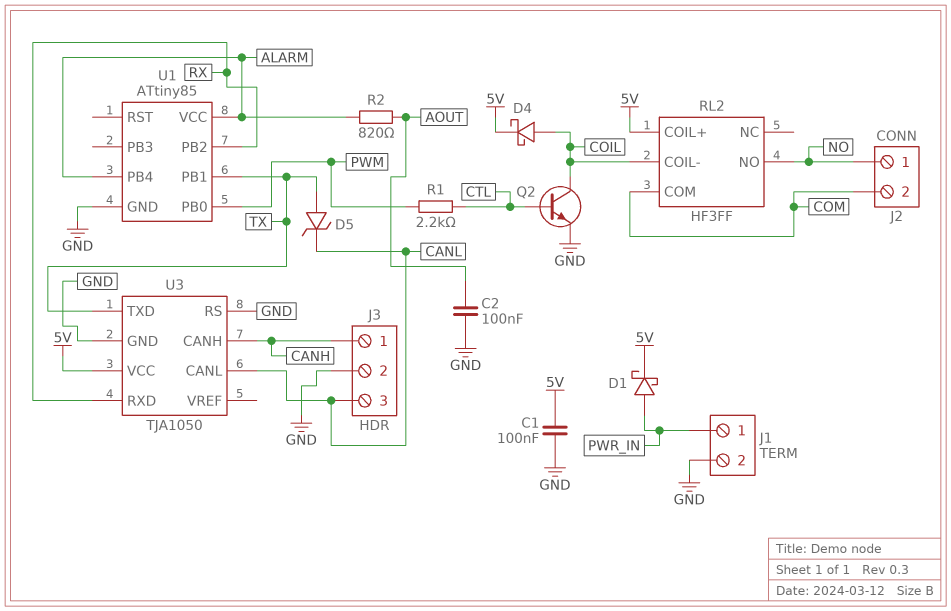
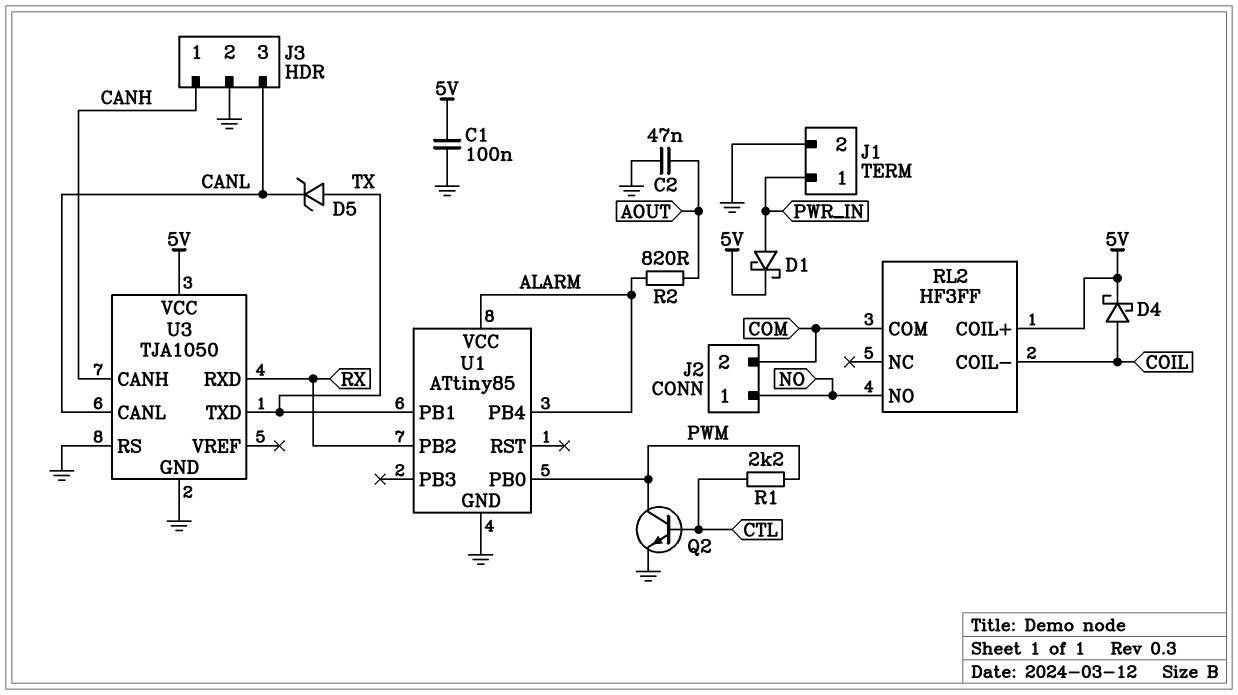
C2: 100nF (AOUT, GND) -> 47nF (AOUT, GND)
Q2: NPN (B CTL, C COIL, E GND) -> NPN (B CTL, C PWM, E GND)

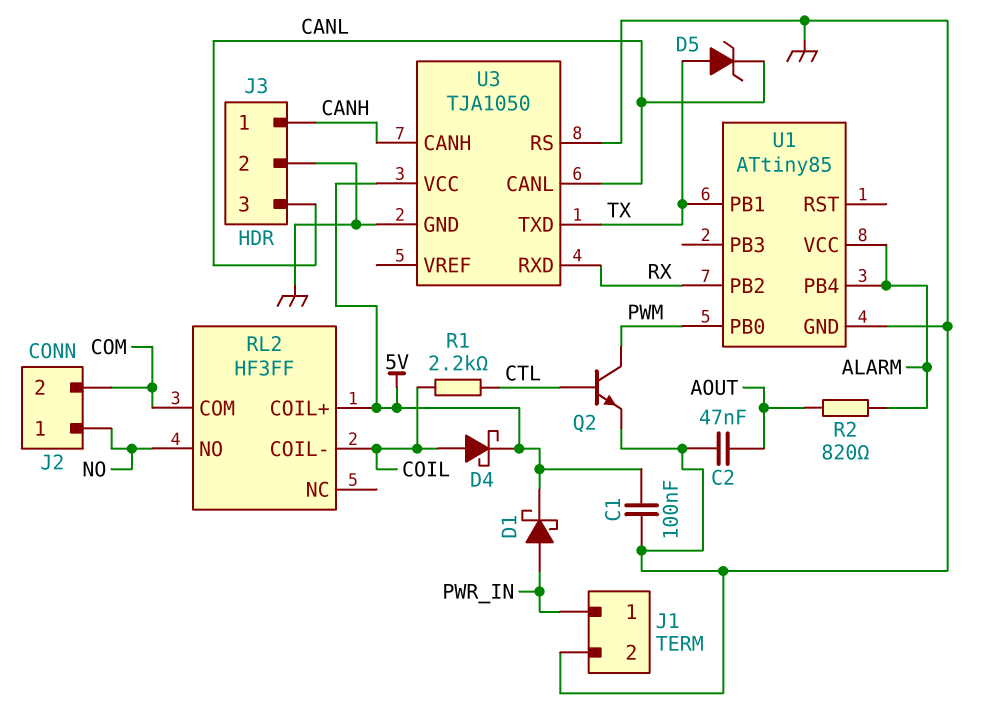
R1: 2.2k (CTL, PWM) -> 2.2k (COIL, CTL)

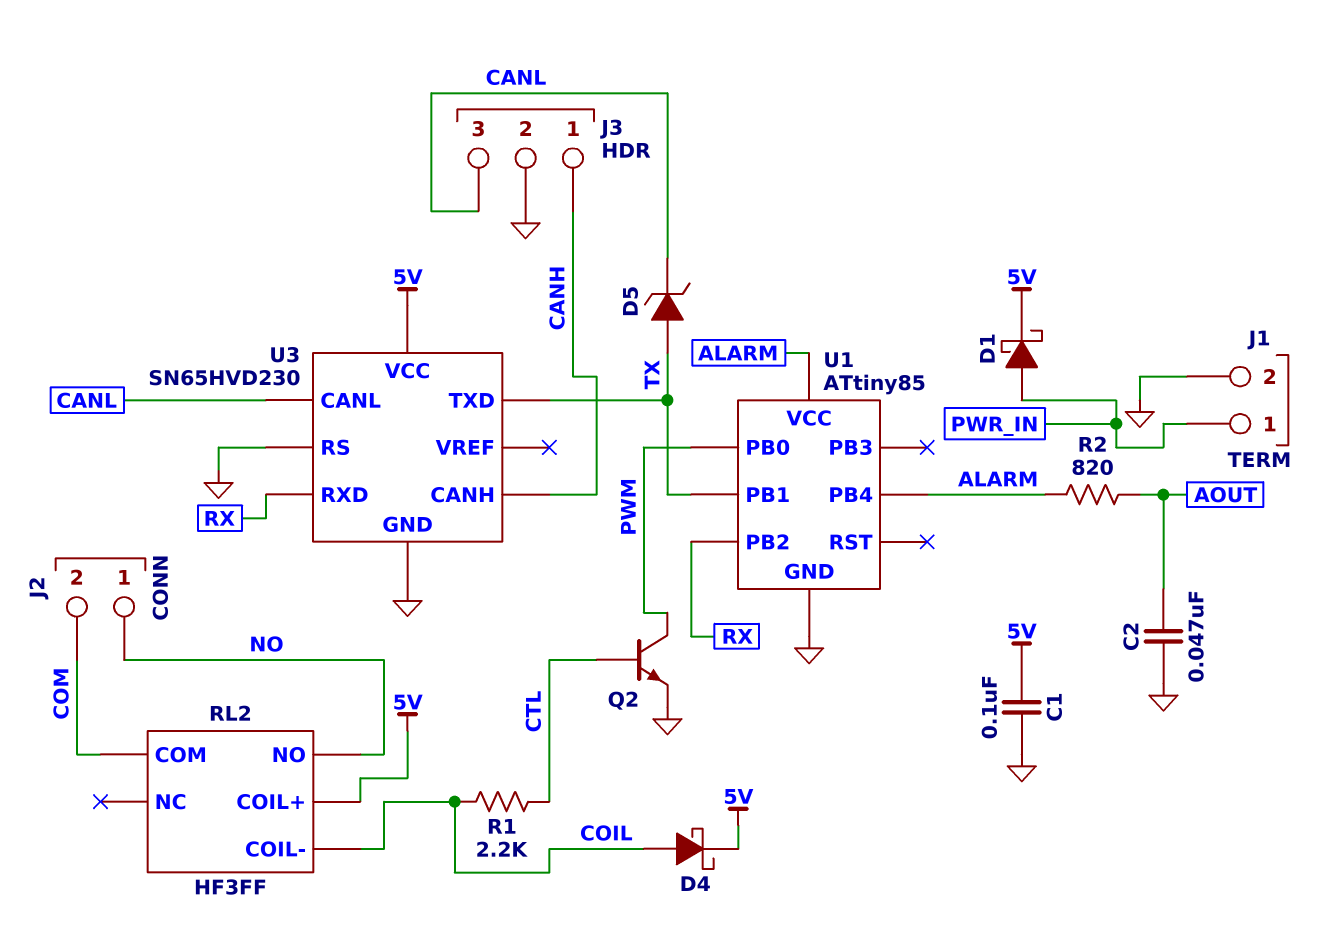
U3: TJA1050 -> SN65HVD230

